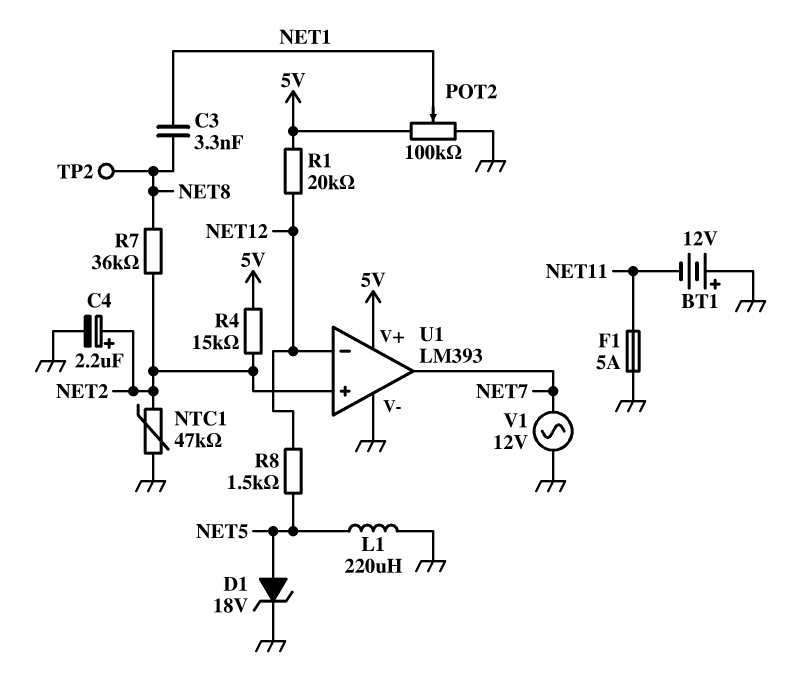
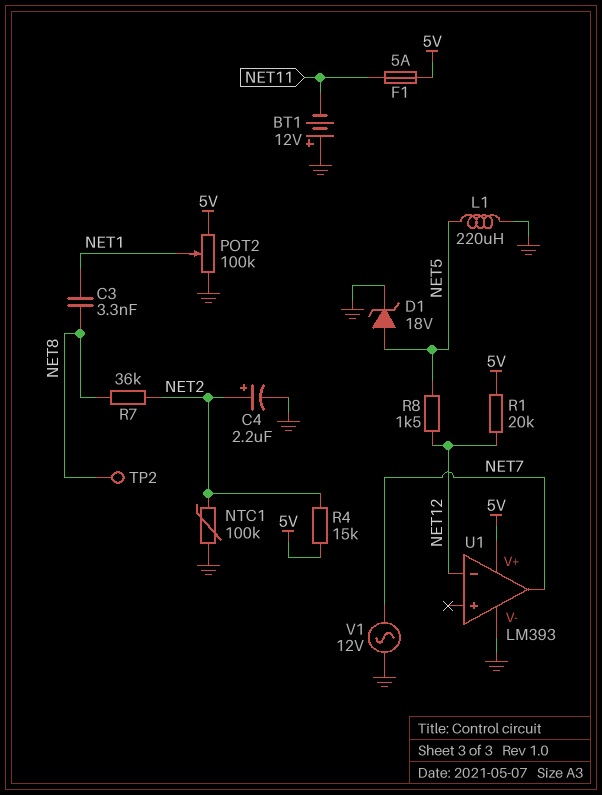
F1: 5A (GND, NET11) -> 5A (5V, NET11)
NTC1: 47k (GND, NET2) -> 100k (GND, NET2)
U1 pin in+: NET2 -> none

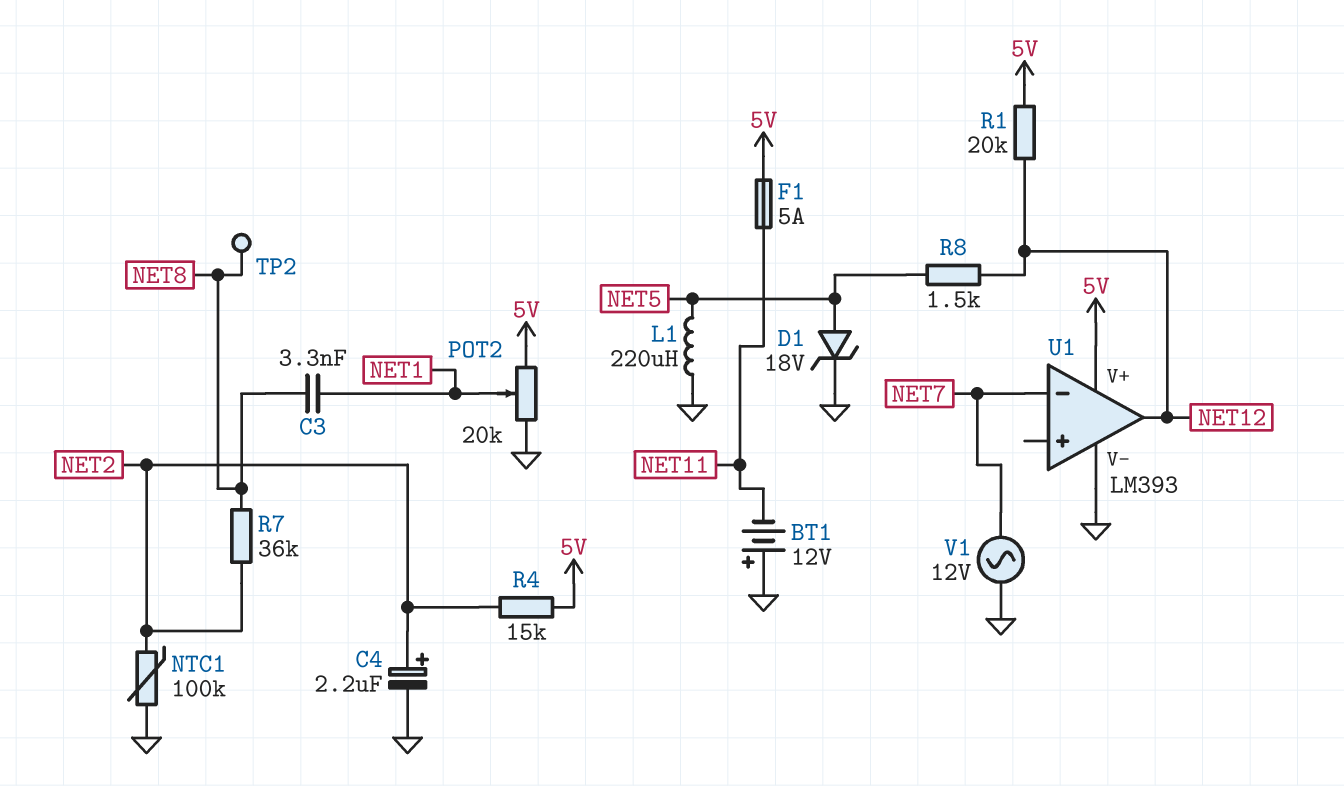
POT2: 100k (5V, GND, wiper NET1) -> 20k (5V, GND, wiper NET1)
U1 pin in-: NET12 -> NET7
U1 pin out: NET7 -> NET12

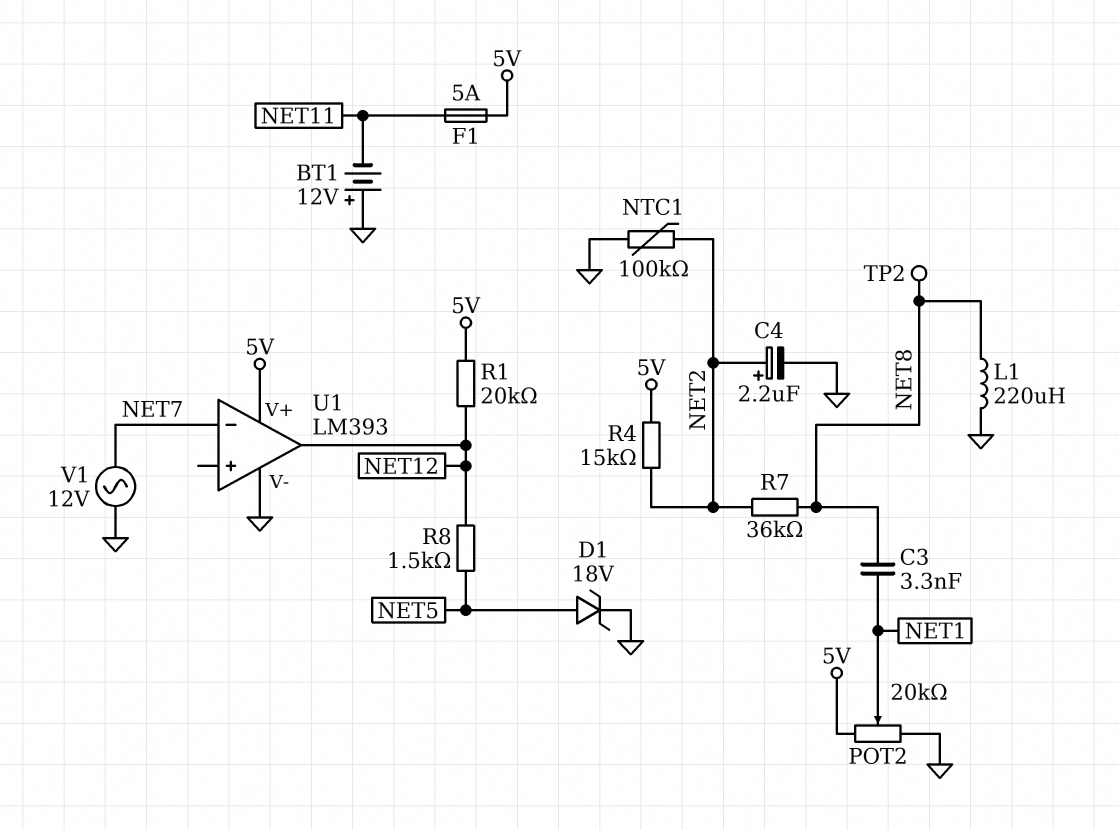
L1: 220uH (GND, NET5) -> 220uH (GND, NET8)

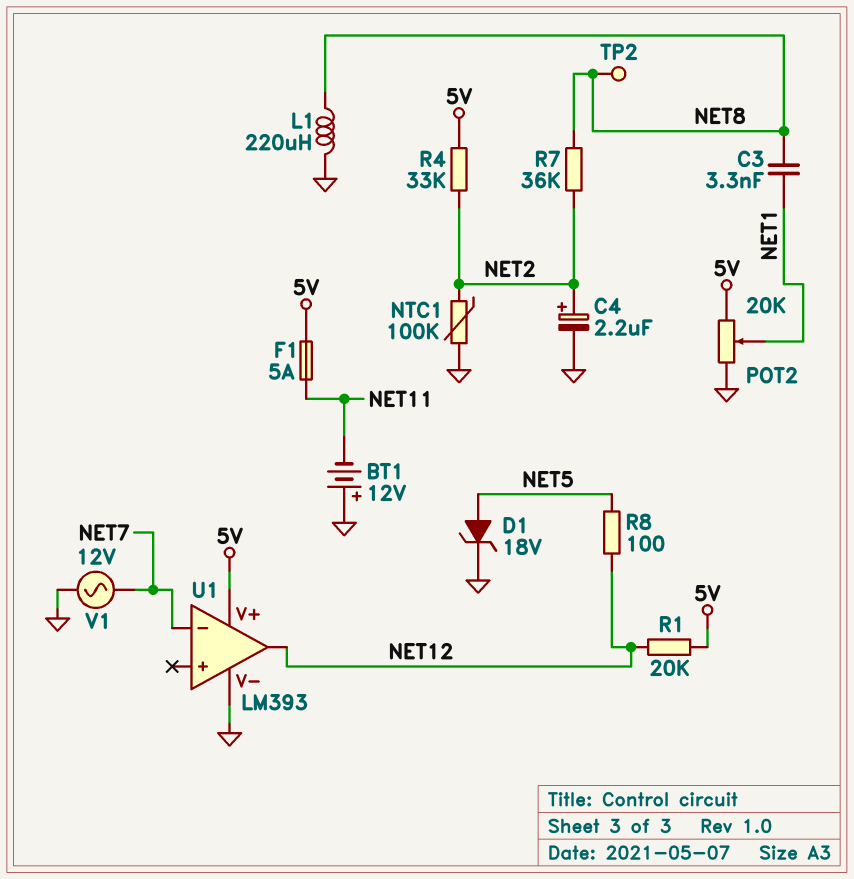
R4: 15k (5V, NET2) -> 33k (5V, NET2)
R8: 1.5k (NET5, NET12) -> 100 (NET5, NET12)

